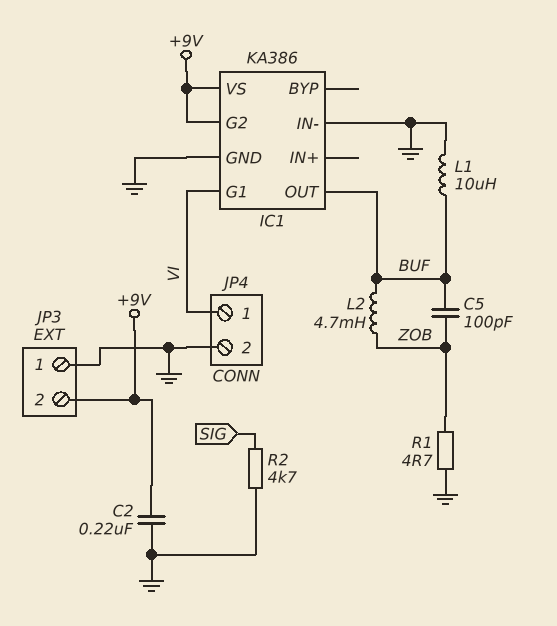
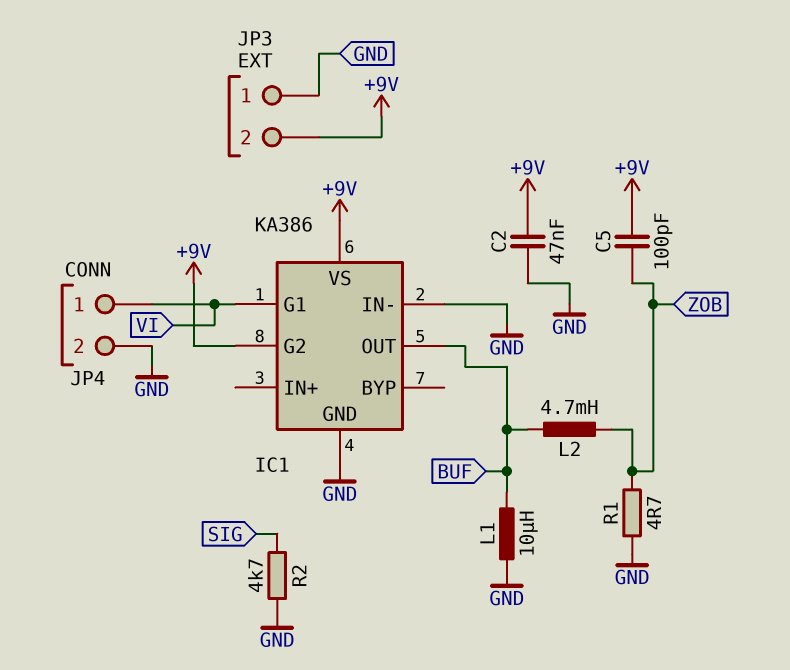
C2: 220nF (+9V, GND) -> 47nF (+9V, GND)
C5: 100pF (BUF, ZOB) -> 100pF (+9V, ZOB)

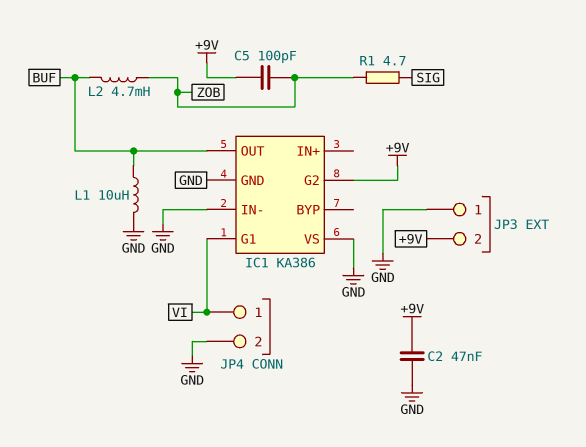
IC1 pin VS: +9V -> GND
R1: 4.7 (GND, ZOB) -> 4.7 (SIG, ZOB)
R2: 4.7k (GND, SIG) -> none

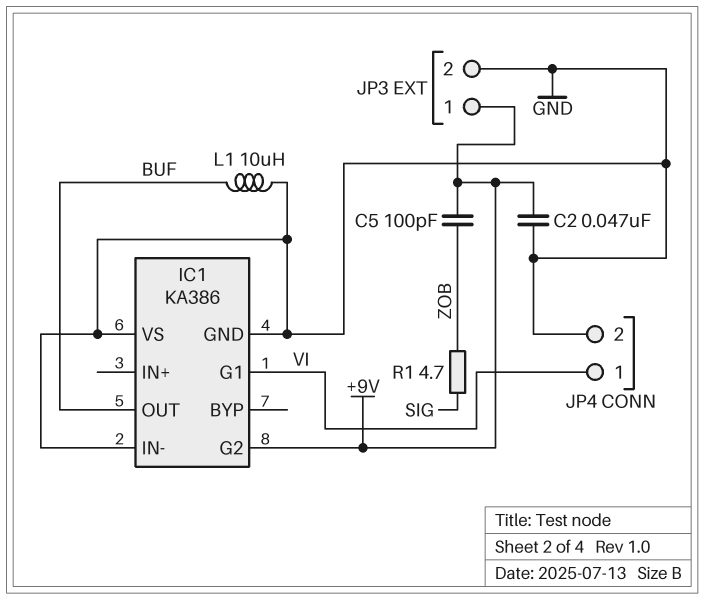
JP3 pin 1: GND -> +9V
JP3 pin 2: +9V -> GND
L2: 4.7mH (BUF, ZOB) -> none

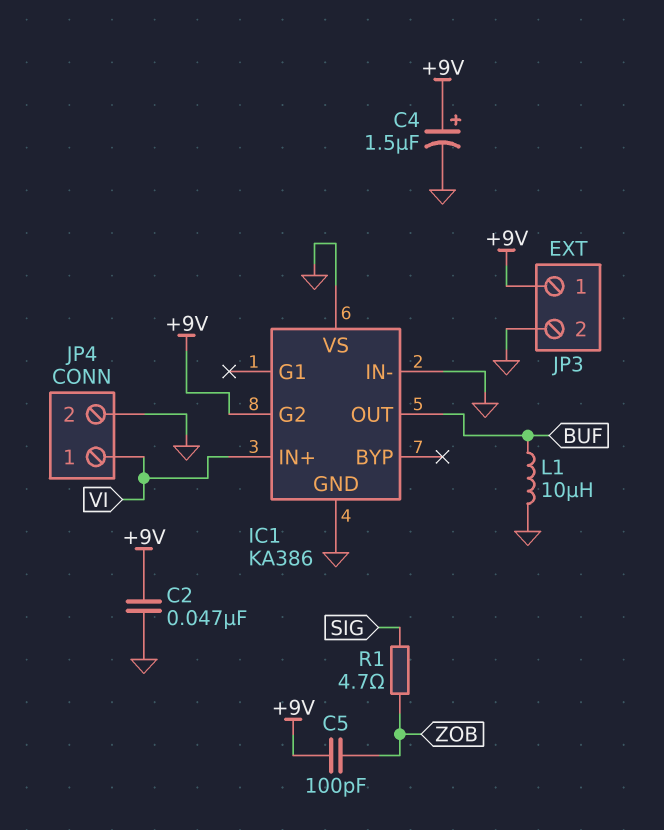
C4: none -> 1.5uF (plus +9V, minus GND)
IC1 pin G1: VI -> none
IC1 pin IN+: none -> VI

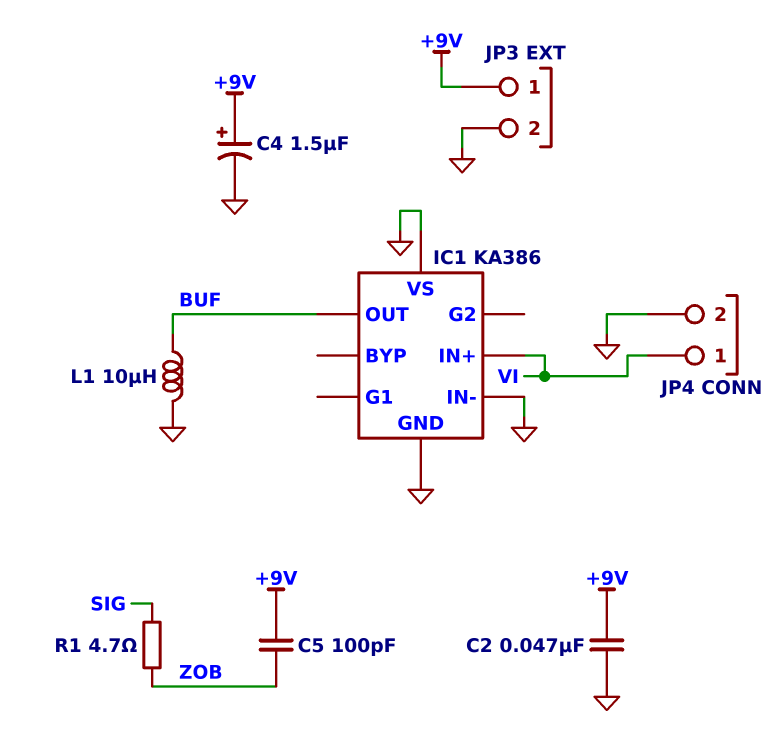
IC1 pin G2: +9V -> none

